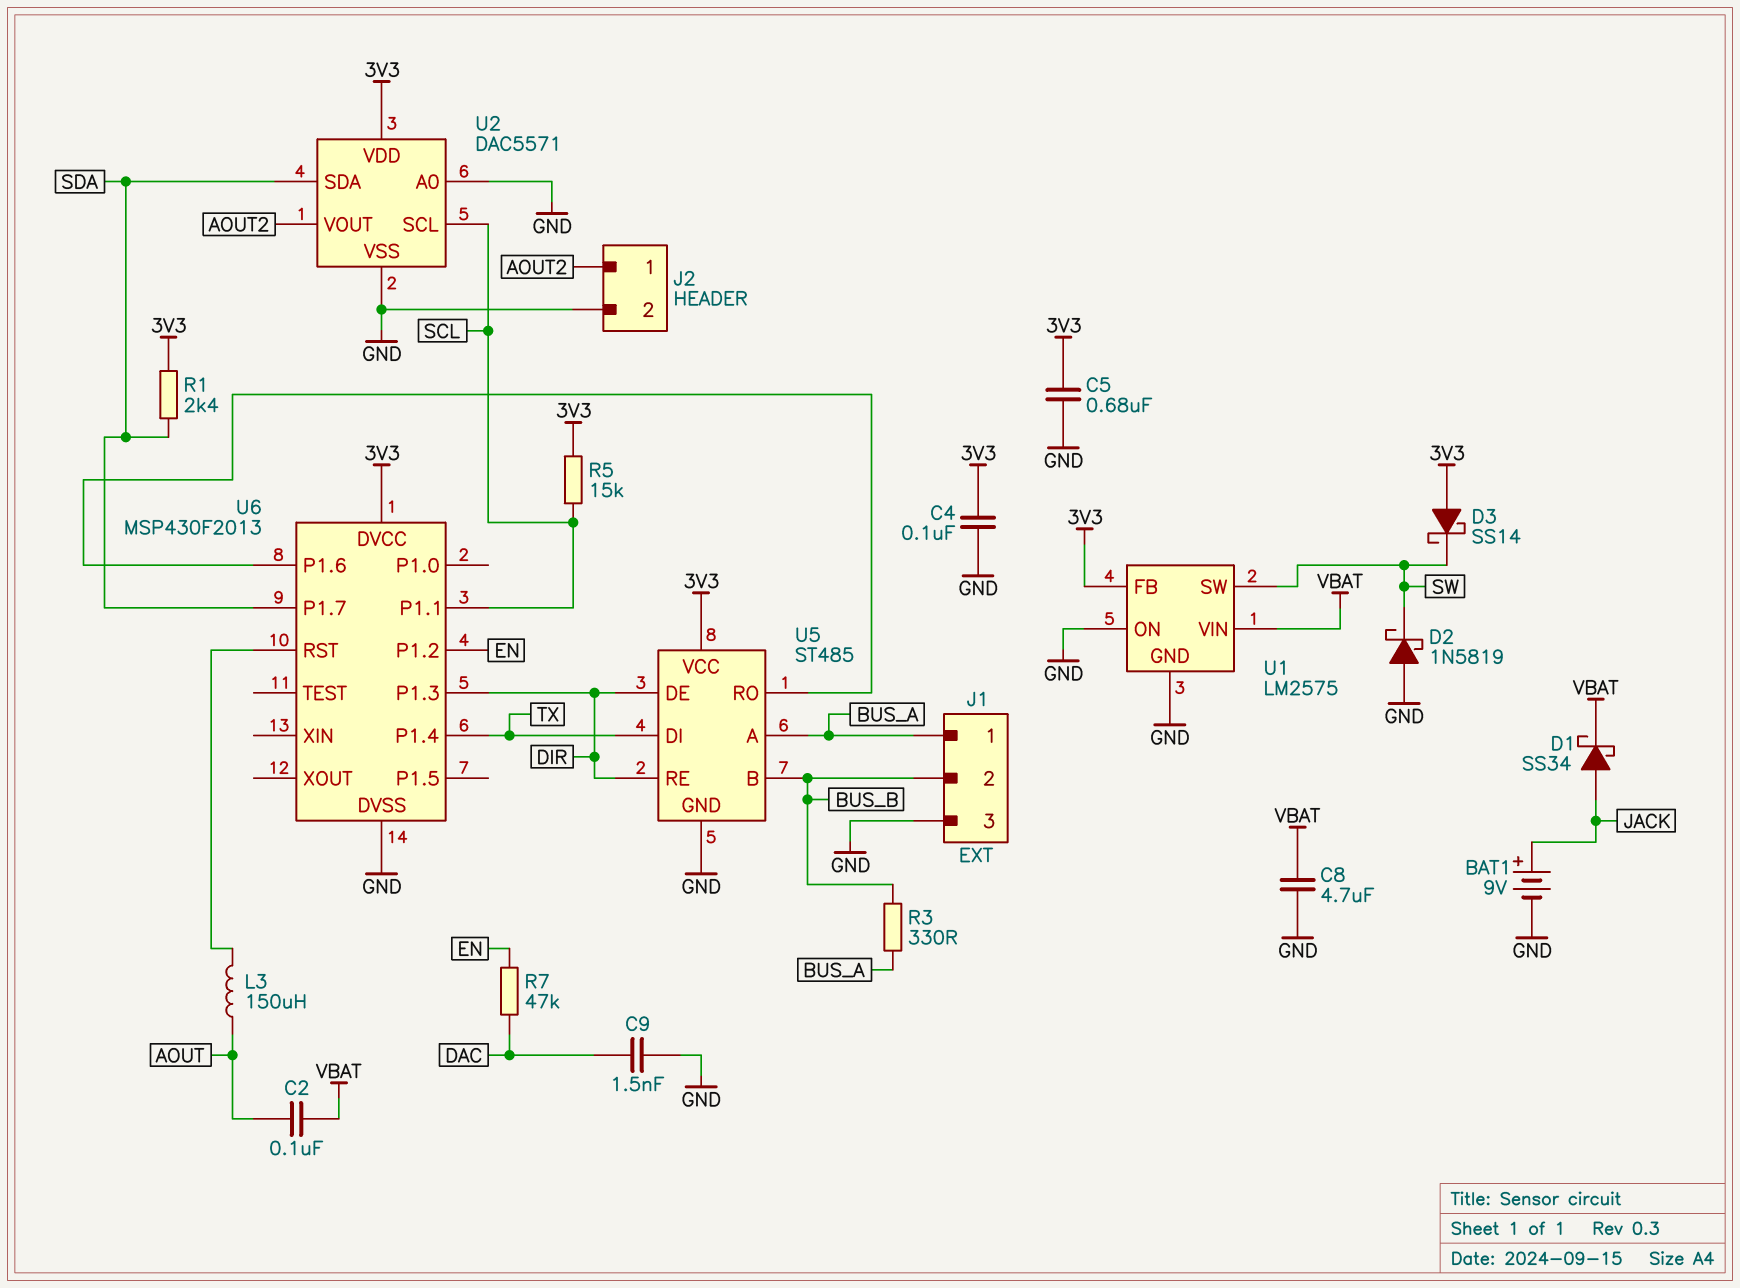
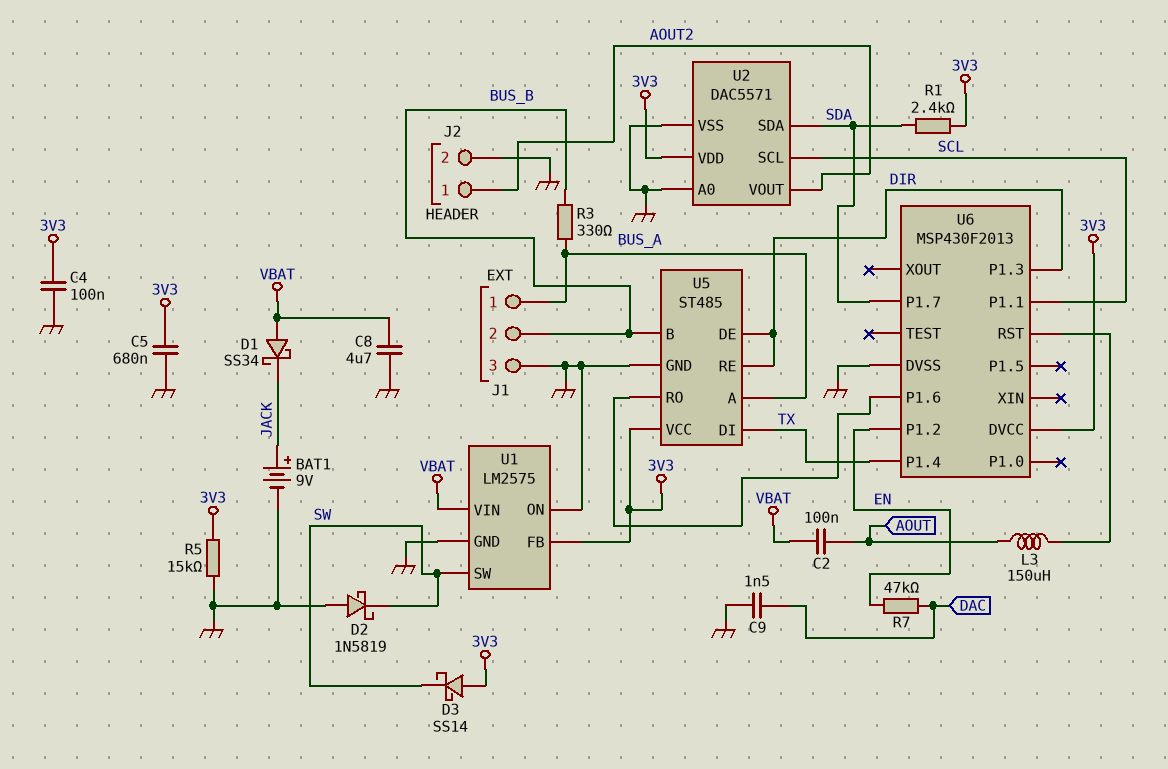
D1: schottky SS34 (A JACK, K VBAT) -> schottky SS34 (A VBAT, K JACK)
R5: 15k (3V3, SCL) -> 15k (3V3, GND)

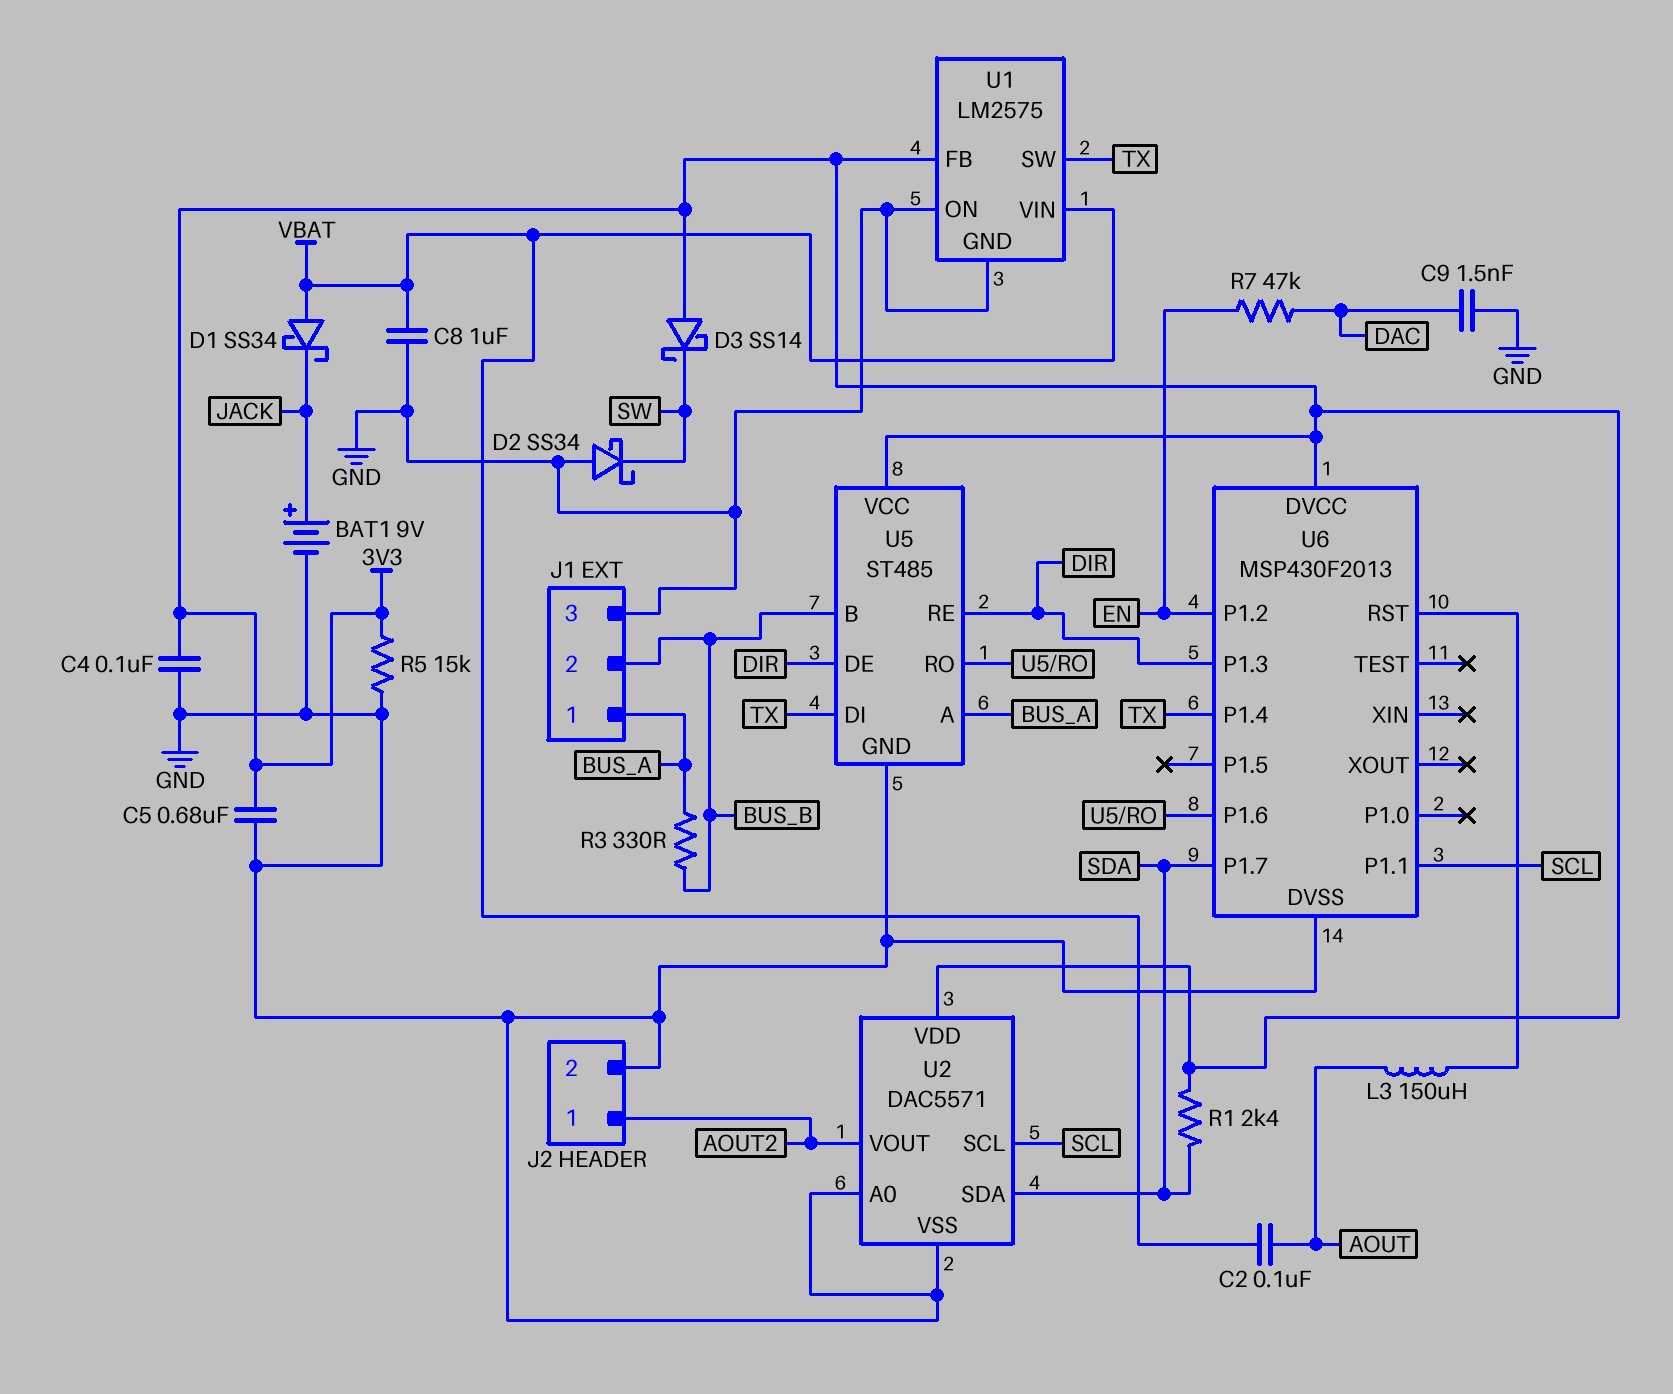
C8: 4.7uF (GND, VBAT) -> 1uF (GND, VBAT)
D2: schottky 1N5819 (A GND, K SW) -> schottky SS34 (A GND, K SW)
U1 pin SW: SW -> TX

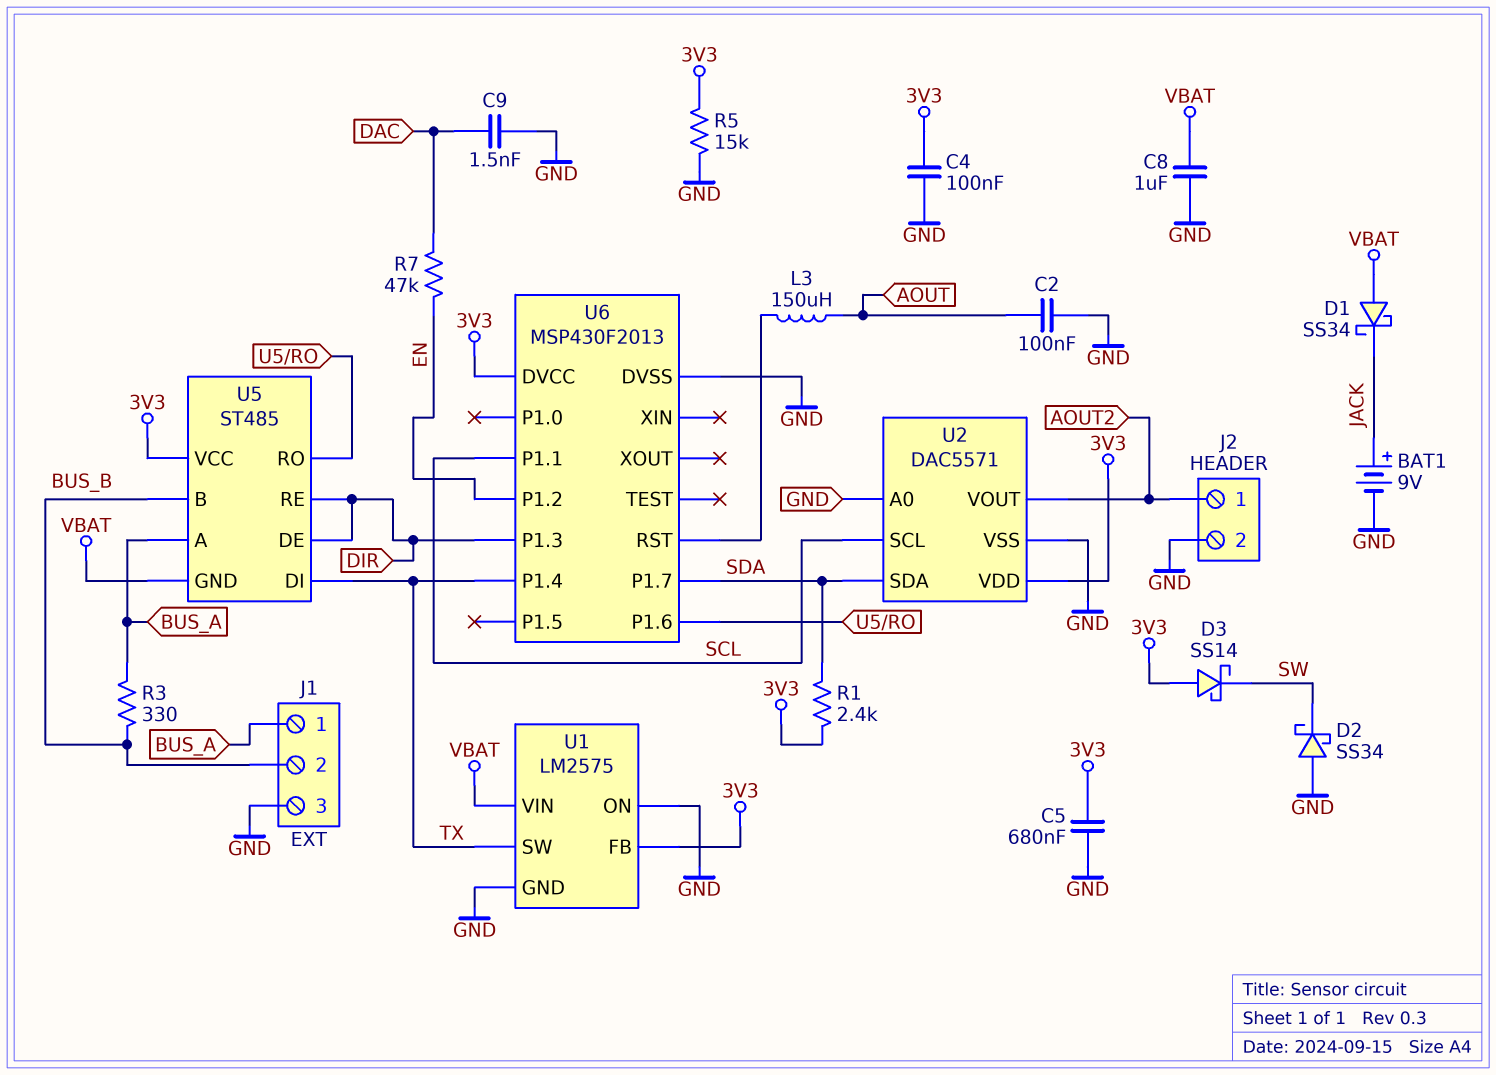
C2: 100nF (AOUT, VBAT) -> 100nF (AOUT, GND)
U5 pin GND: GND -> VBAT

